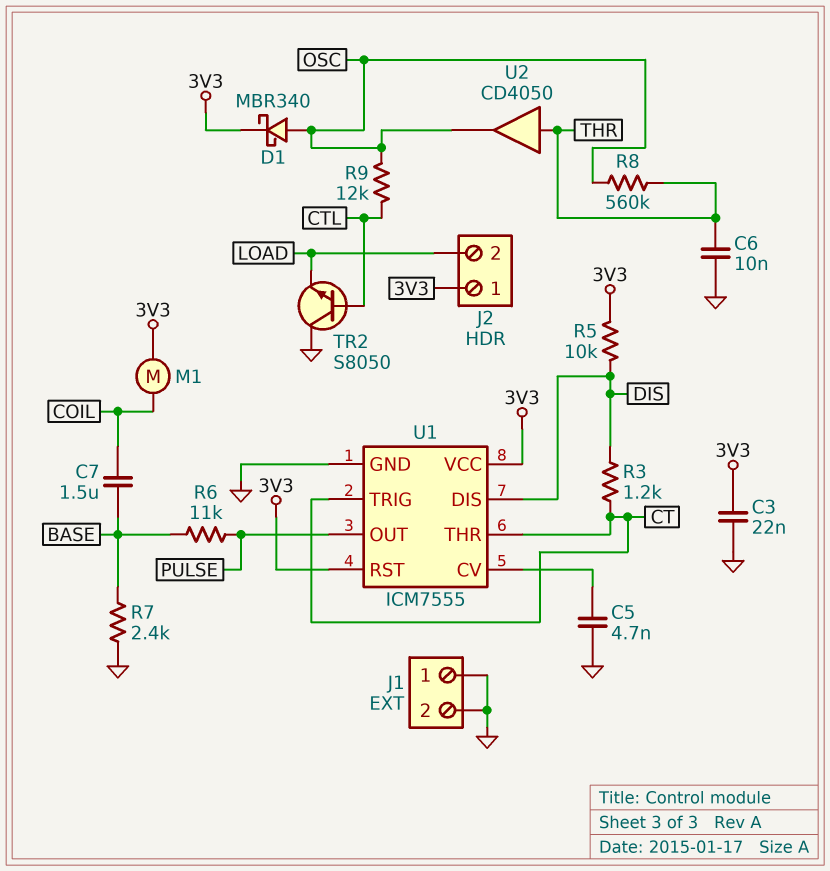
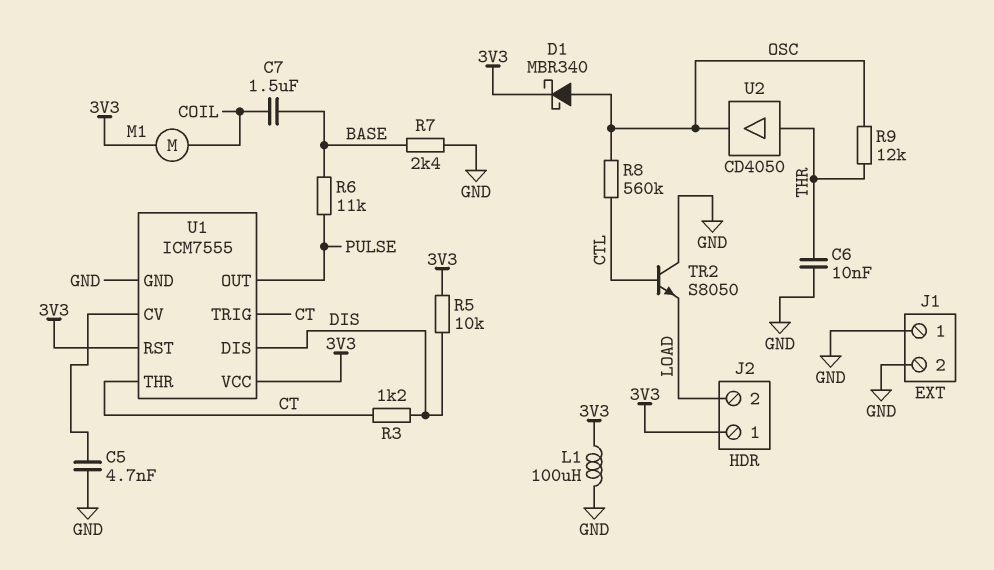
C3: 22nF (3V3, GND) -> none
L1: none -> 100uH (3V3, GND)
R8: 560k (OSC, THR) -> 560k (CTL, OSC)
R9: 12k (CTL, OSC) -> 12k (OSC, THR)

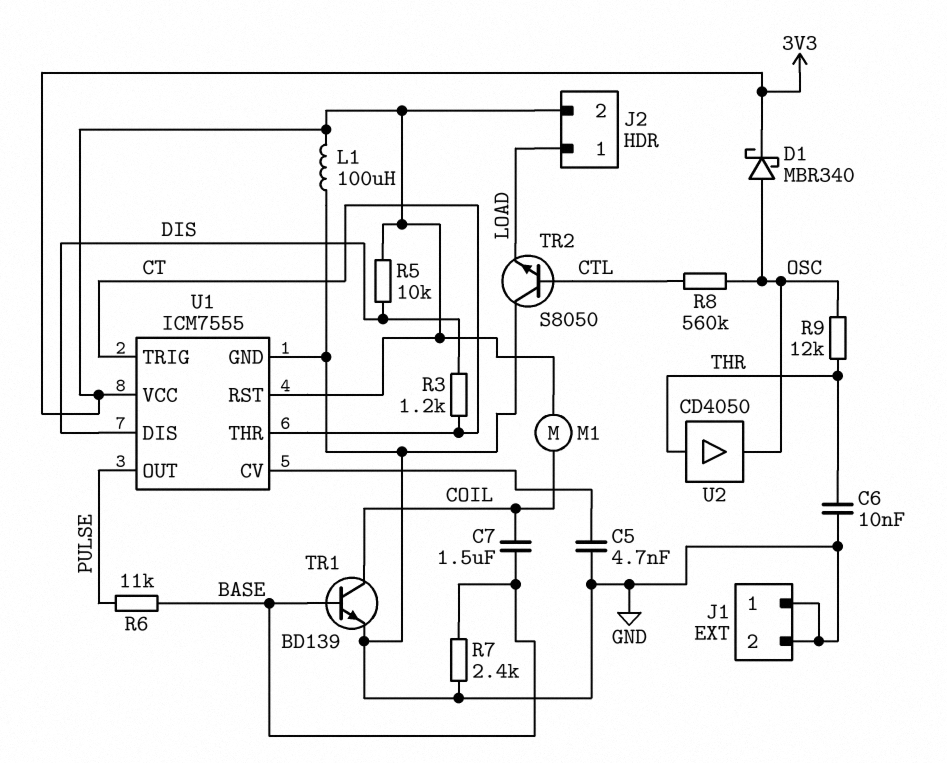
J2 pin 1: 3V3 -> LOAD
J2 pin 2: LOAD -> 3V3
TR1: none -> NPN BD139 (B BASE, C COIL, E GND)

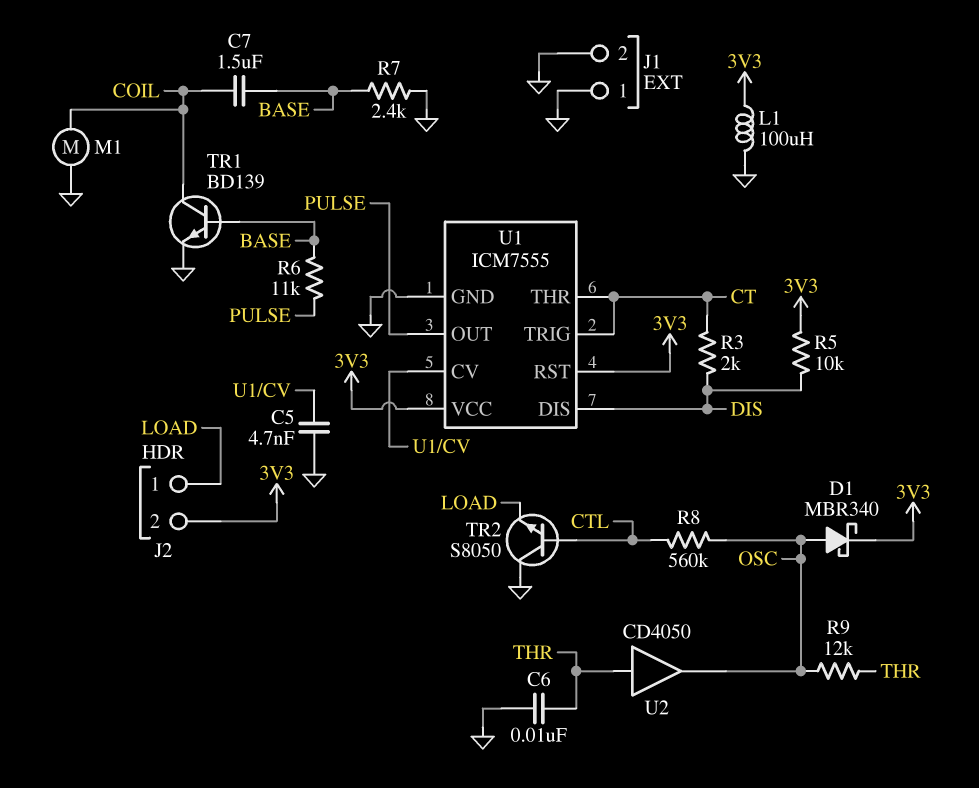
M1: motor (3V3, COIL) -> motor (COIL, GND)
R3: 1.2k (CT, DIS) -> 2k (CT, DIS)

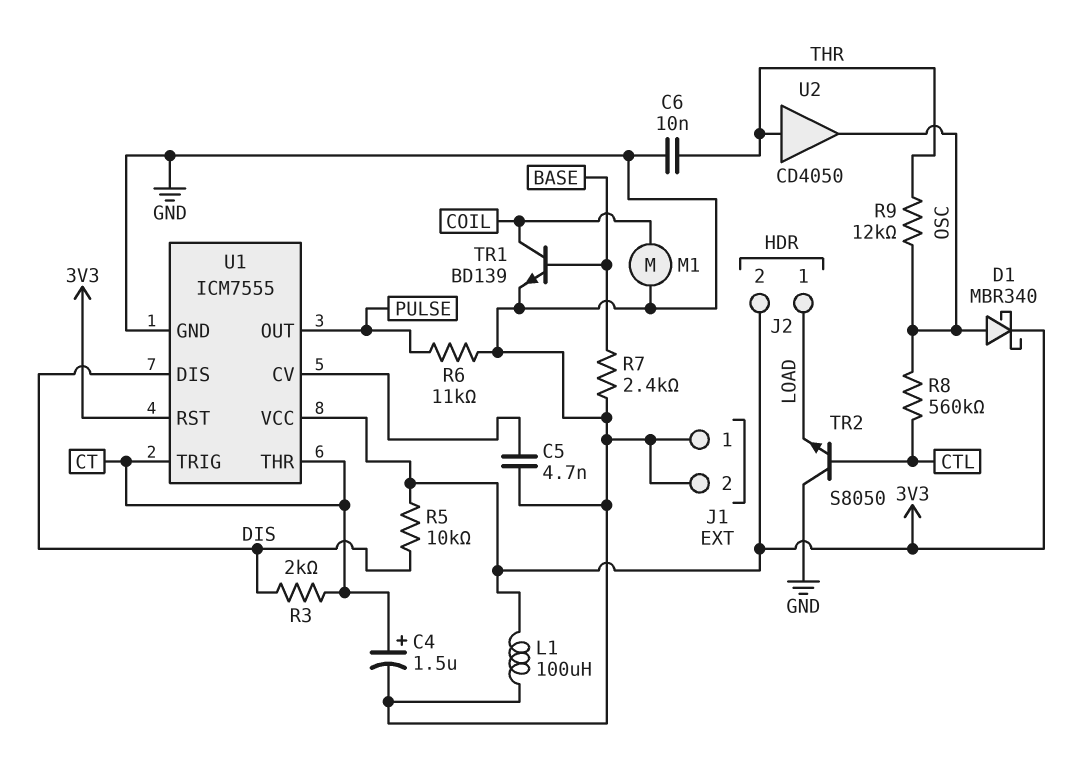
C4: none -> 1.5uF (plus CT, minus GND)
C7: 1.5uF (BASE, COIL) -> none
R6: 11k (BASE, PULSE) -> 11k (GND, PULSE)

